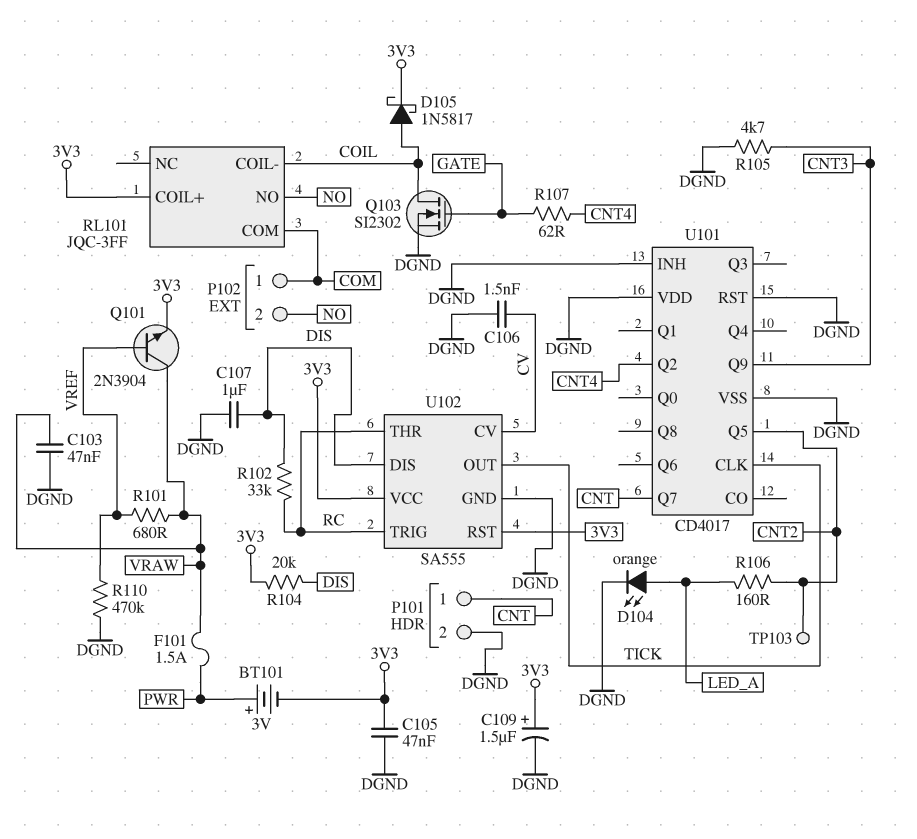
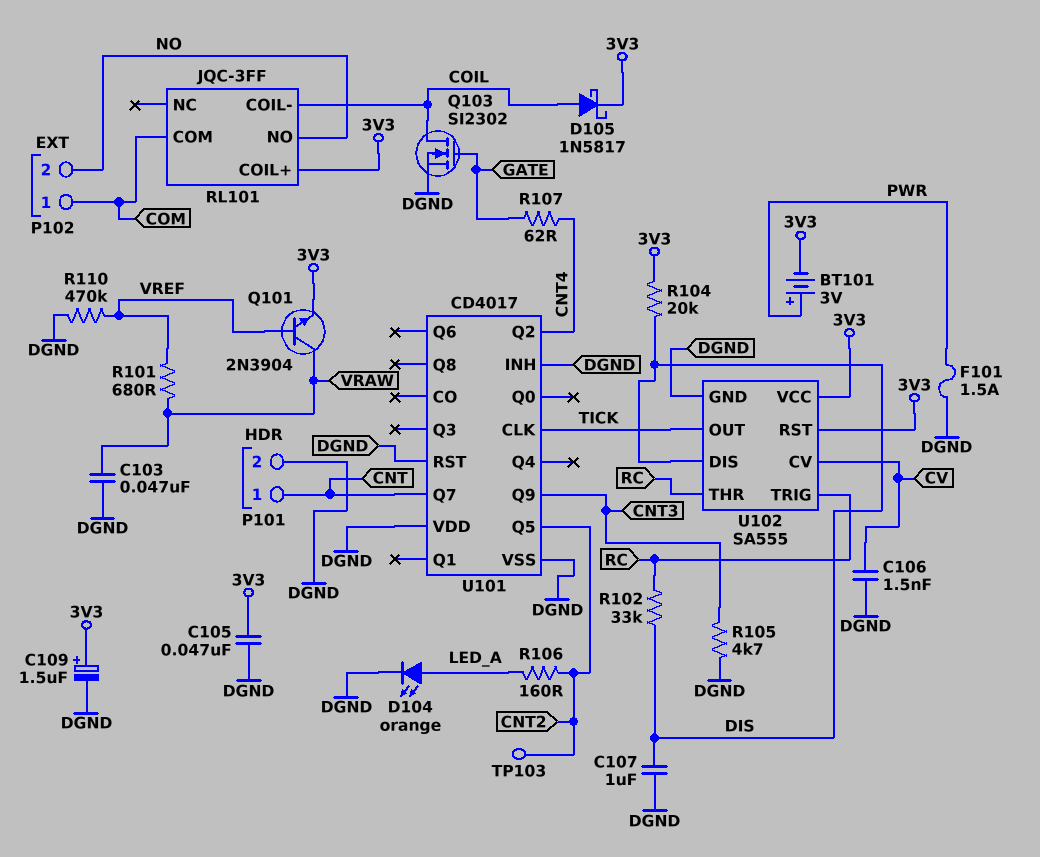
F101: 1.5A (PWR, VRAW) -> 1.5A (DGND, PWR)

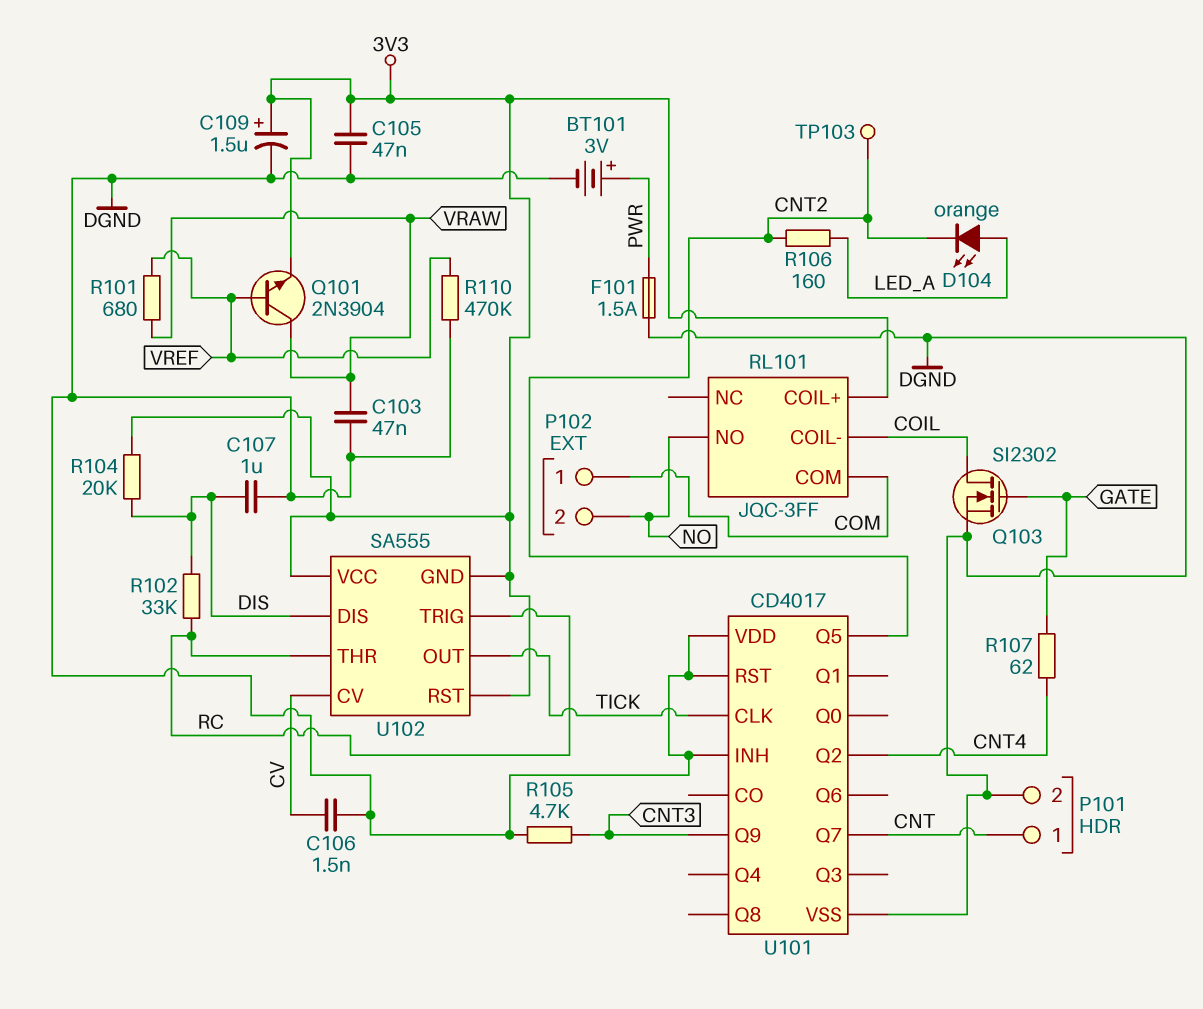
BT101: 3V (plus PWR, minus 3V3) -> 3V (plus PWR, minus DGND)
D104: LED orange (A LED_A, K DGND) -> LED orange (A LED_A, K CNT2)
D105: schottky 1N5817 (A COIL, K 3V3) -> none
U102 pin GND: DGND -> 3V3

